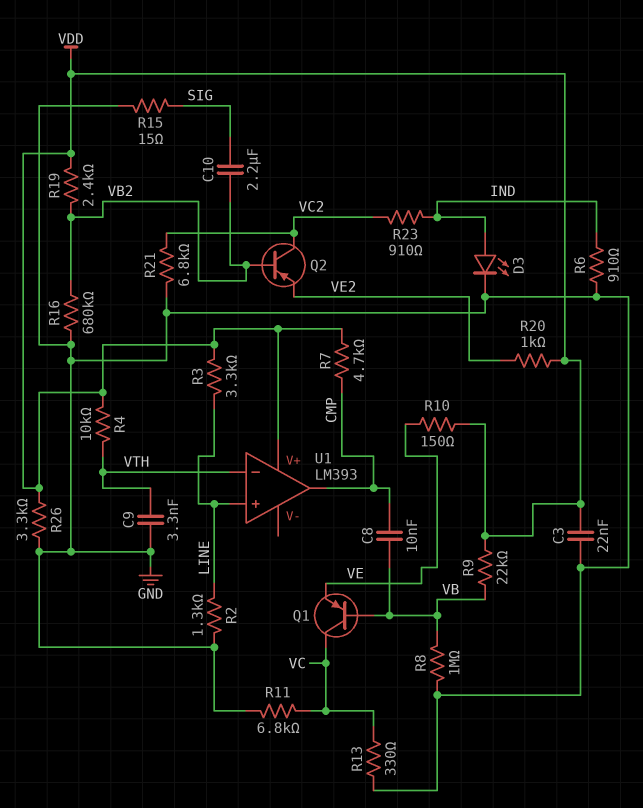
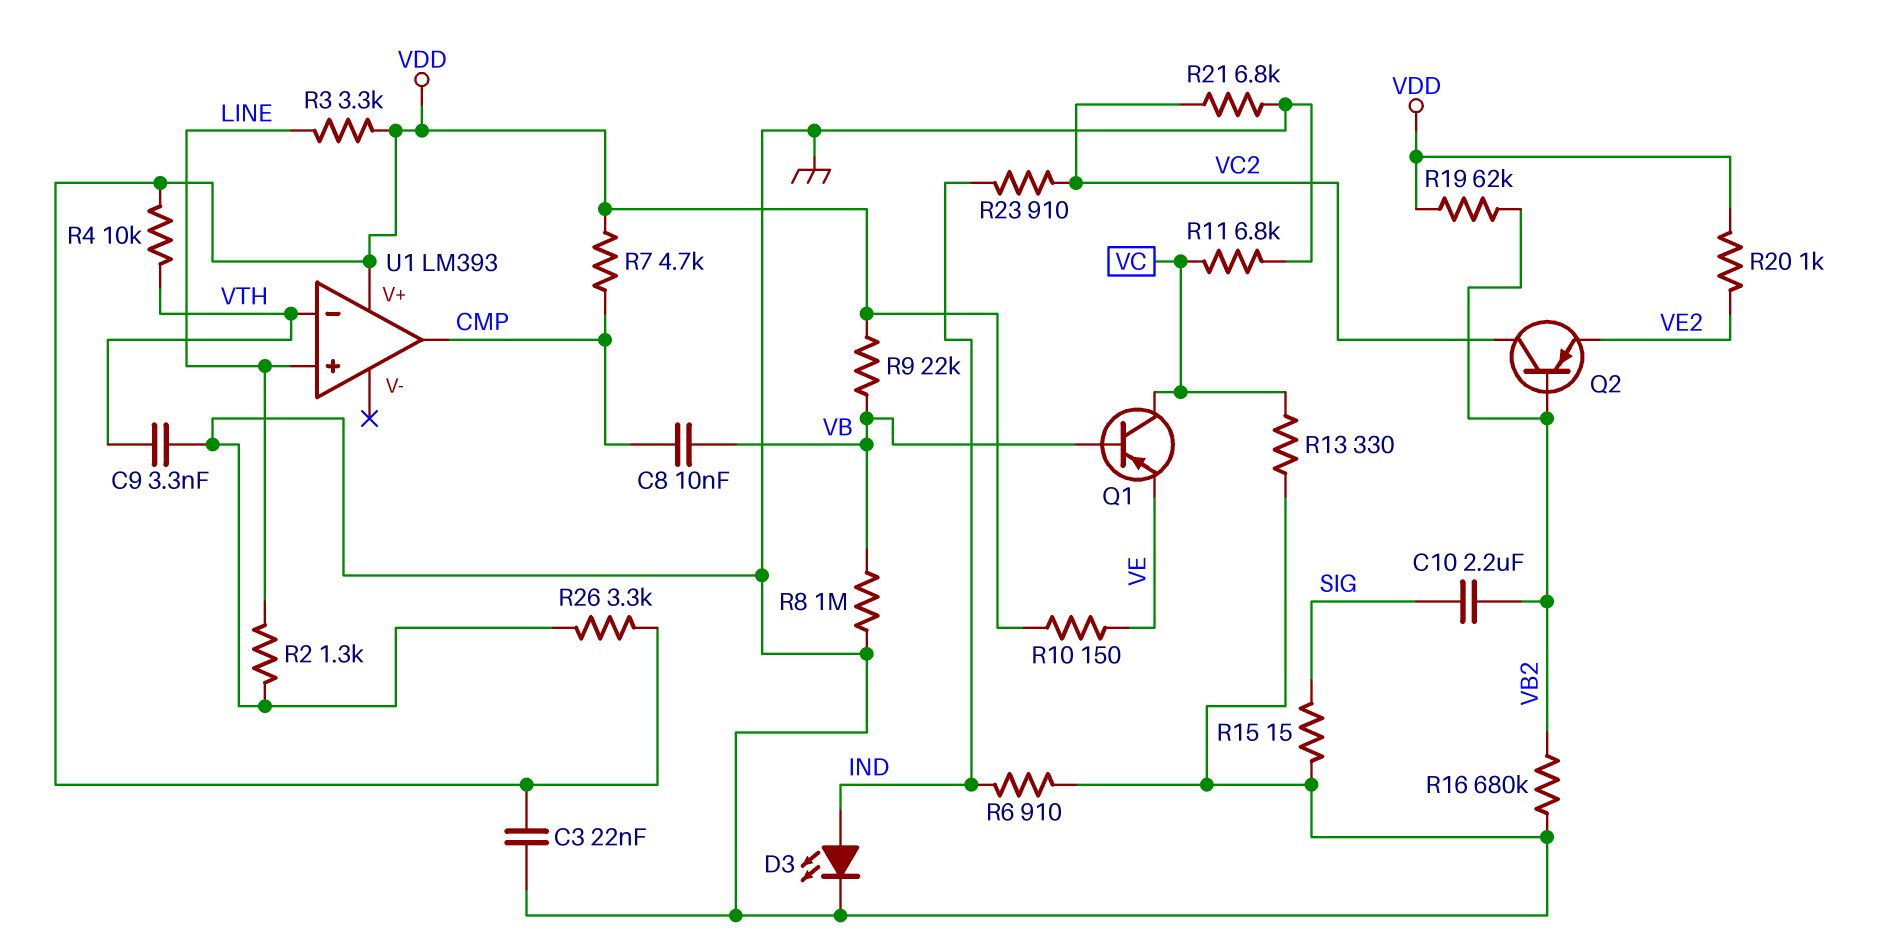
R19: 2.4k (VB2, VDD) -> 62k (VB2, VDD)

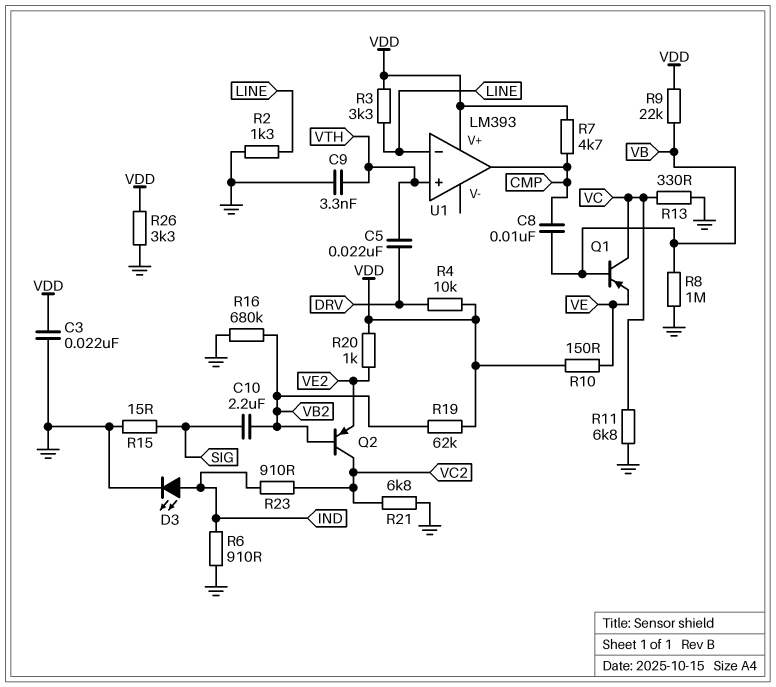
C5: none -> 22nF (DRV, VTH)
R4: 10k (VDD, VTH) -> 10k (DRV, VDD)
U1 pin in+: LINE -> VTH
U1 pin in-: VTH -> LINE

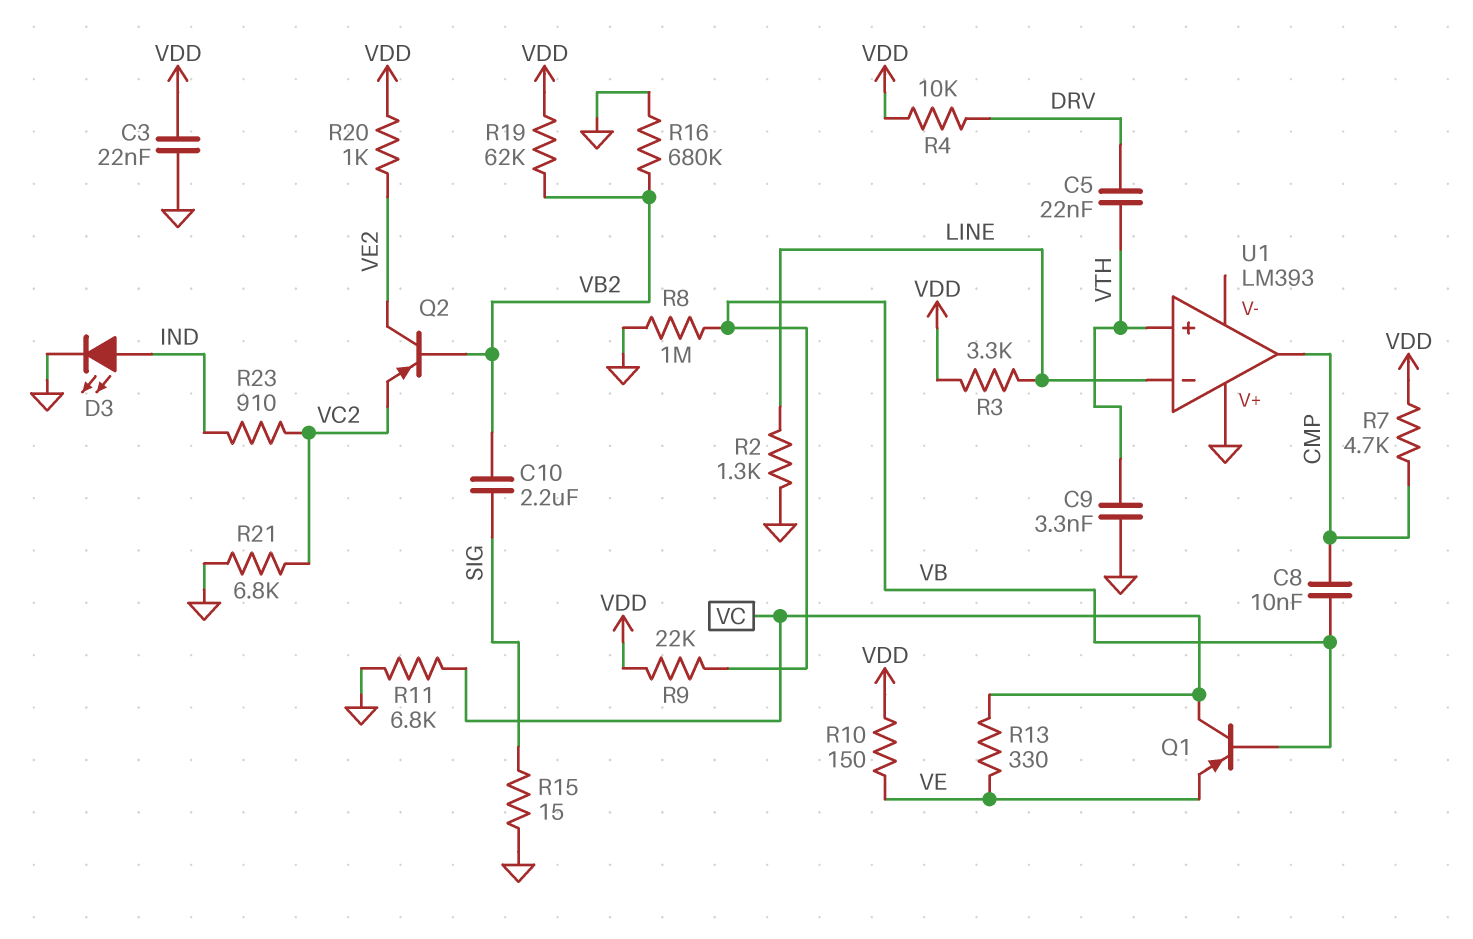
Q2: PNP (B VB2, C VC2, E VE2) -> PNP (B VB2, C VE2, E VC2)
R6: 910 (GND, IND) -> none
R13: 330 (GND, VC) -> 330 (VC, VE)
R26: 3.3k (GND, VDD) -> none
U1 pin V+: VDD -> GND

